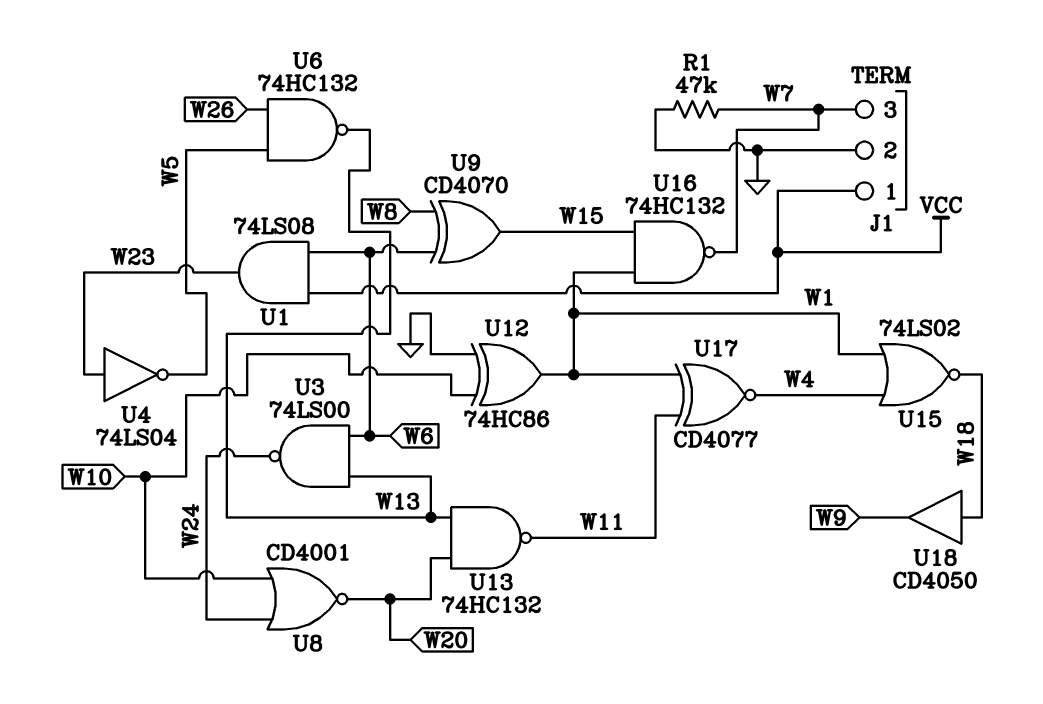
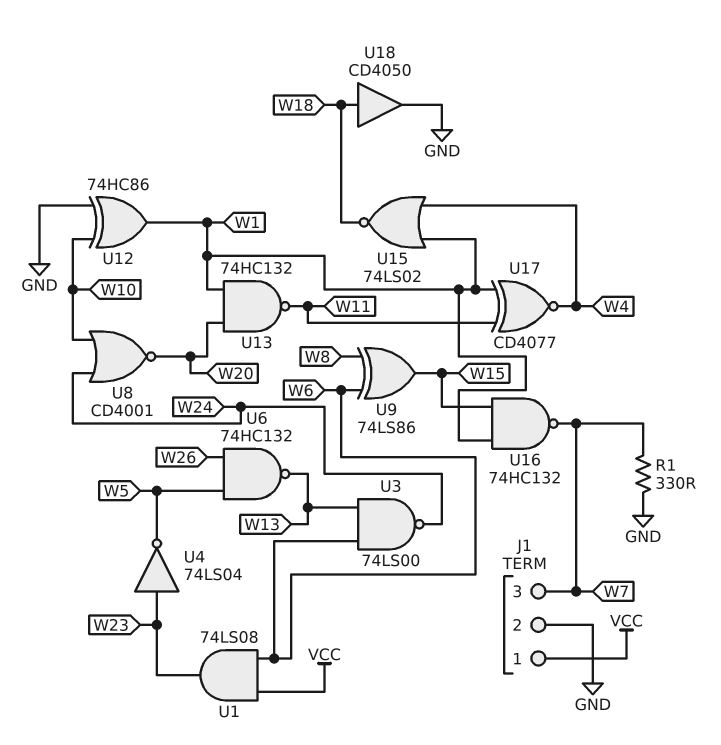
R1: 47k (GND, W7) -> 330 (GND, W7)
U9: XOR CD4070 (in W6, in W8, out W15) -> XOR 74LS86 (in W6, in W8, out W15)
U13: NAND 74HC132 (in W13, in W20, out W11) -> NAND 74HC132 (in W1, in W20, out W11)
U18: buffer CD4050 (in W18, out W9) -> buffer CD4050 (in W18, out GND)

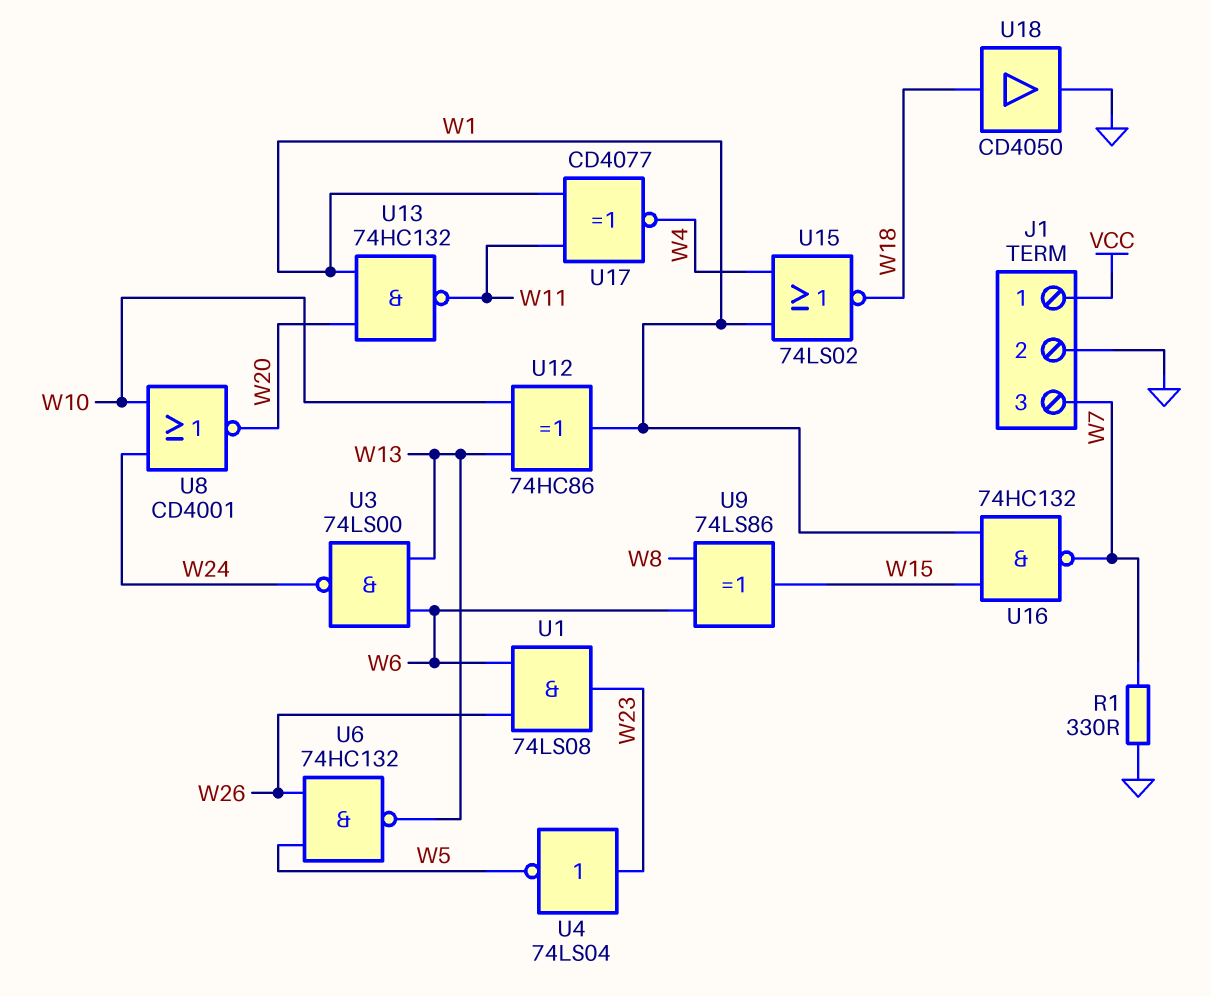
U1: AND 74LS08 (in VCC, in W6, out W23) -> AND 74LS08 (in W6, in W26, out W23)
U12: XOR 74HC86 (in GND, in W10, out W1) -> XOR 74HC86 (in W10, in W13, out W1)

